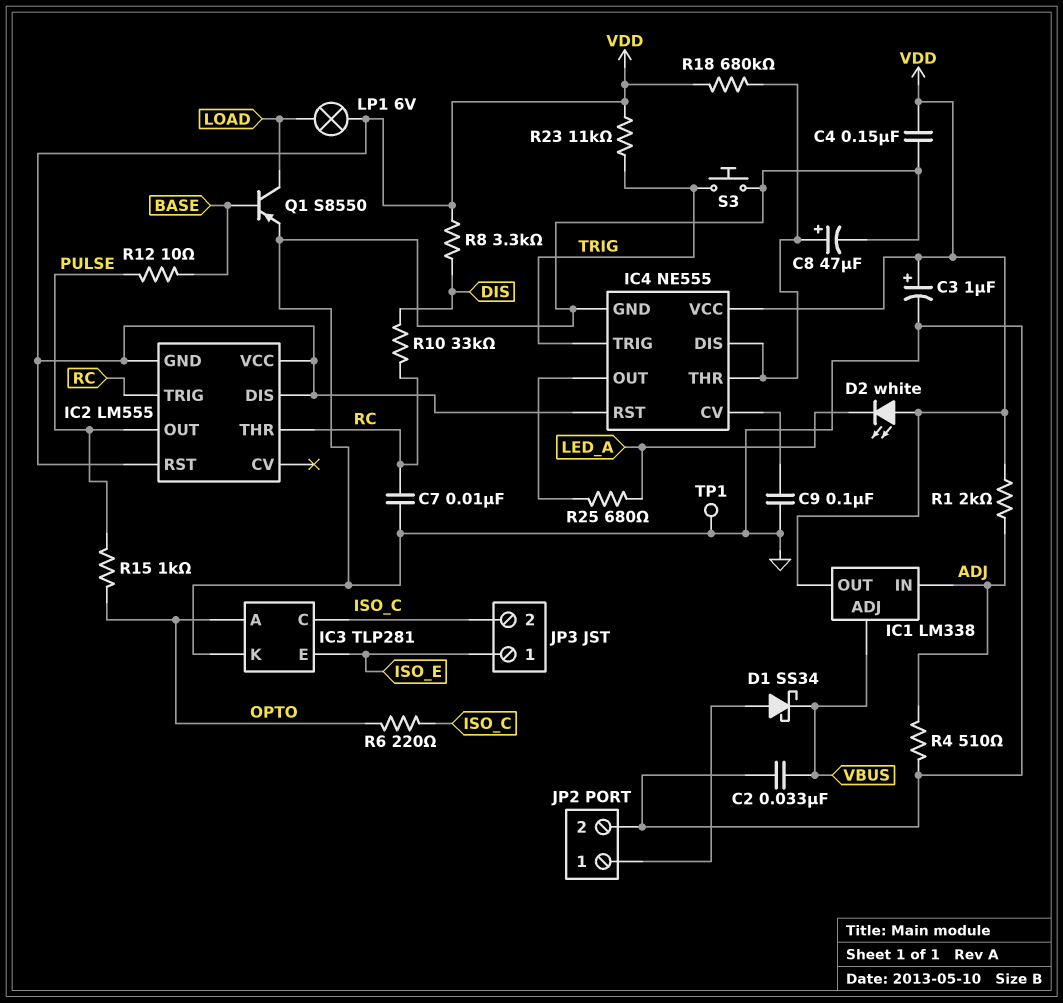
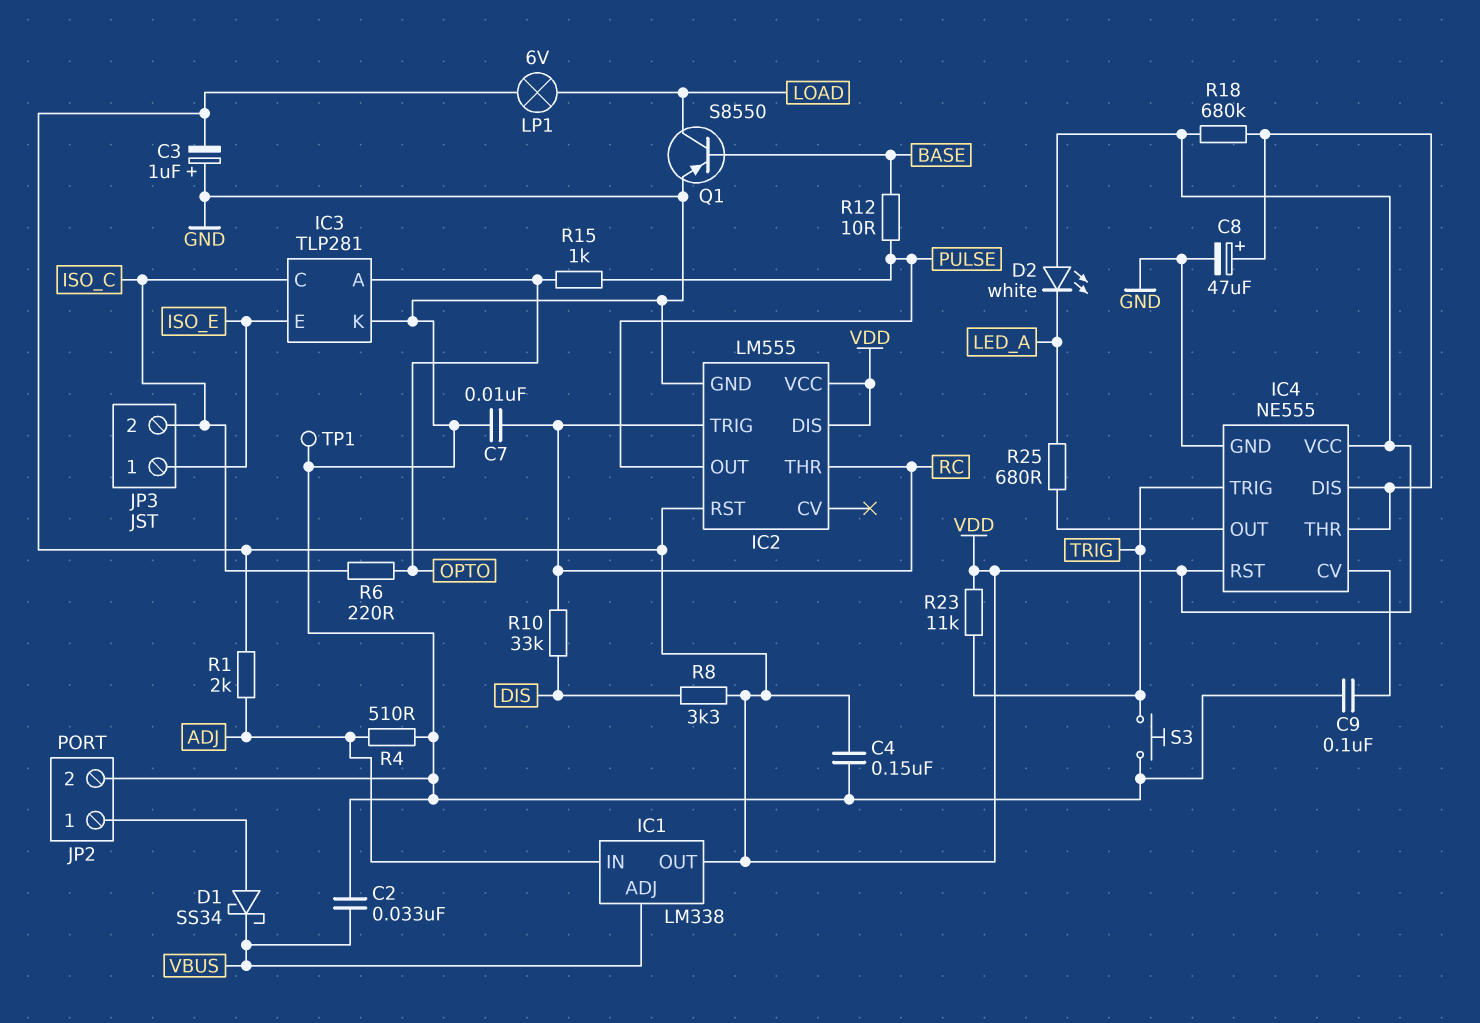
C3: 1uF (plus VDD, minus GND) -> 1uF (plus GND, minus VDD)
IC2 pin GND: VDD -> GND

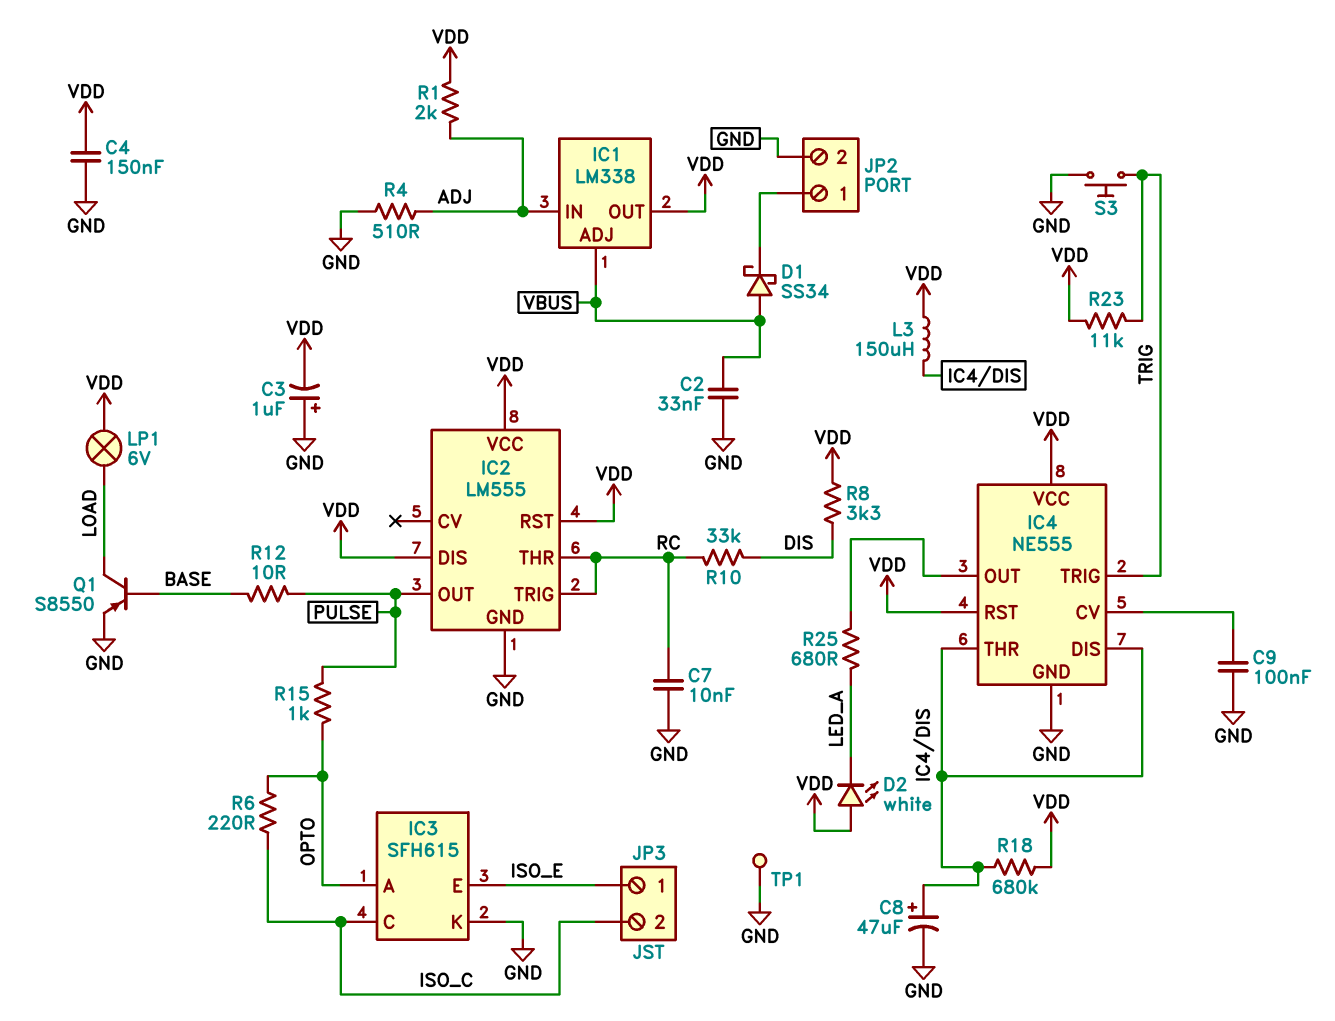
D1: schottky SS34 (A JP2/1, K VBUS) -> schottky SS34 (A VBUS, K JP2/1)
IC3: TLP281 -> SFH615
L3: none -> 150uH (IC4/DIS, VDD)

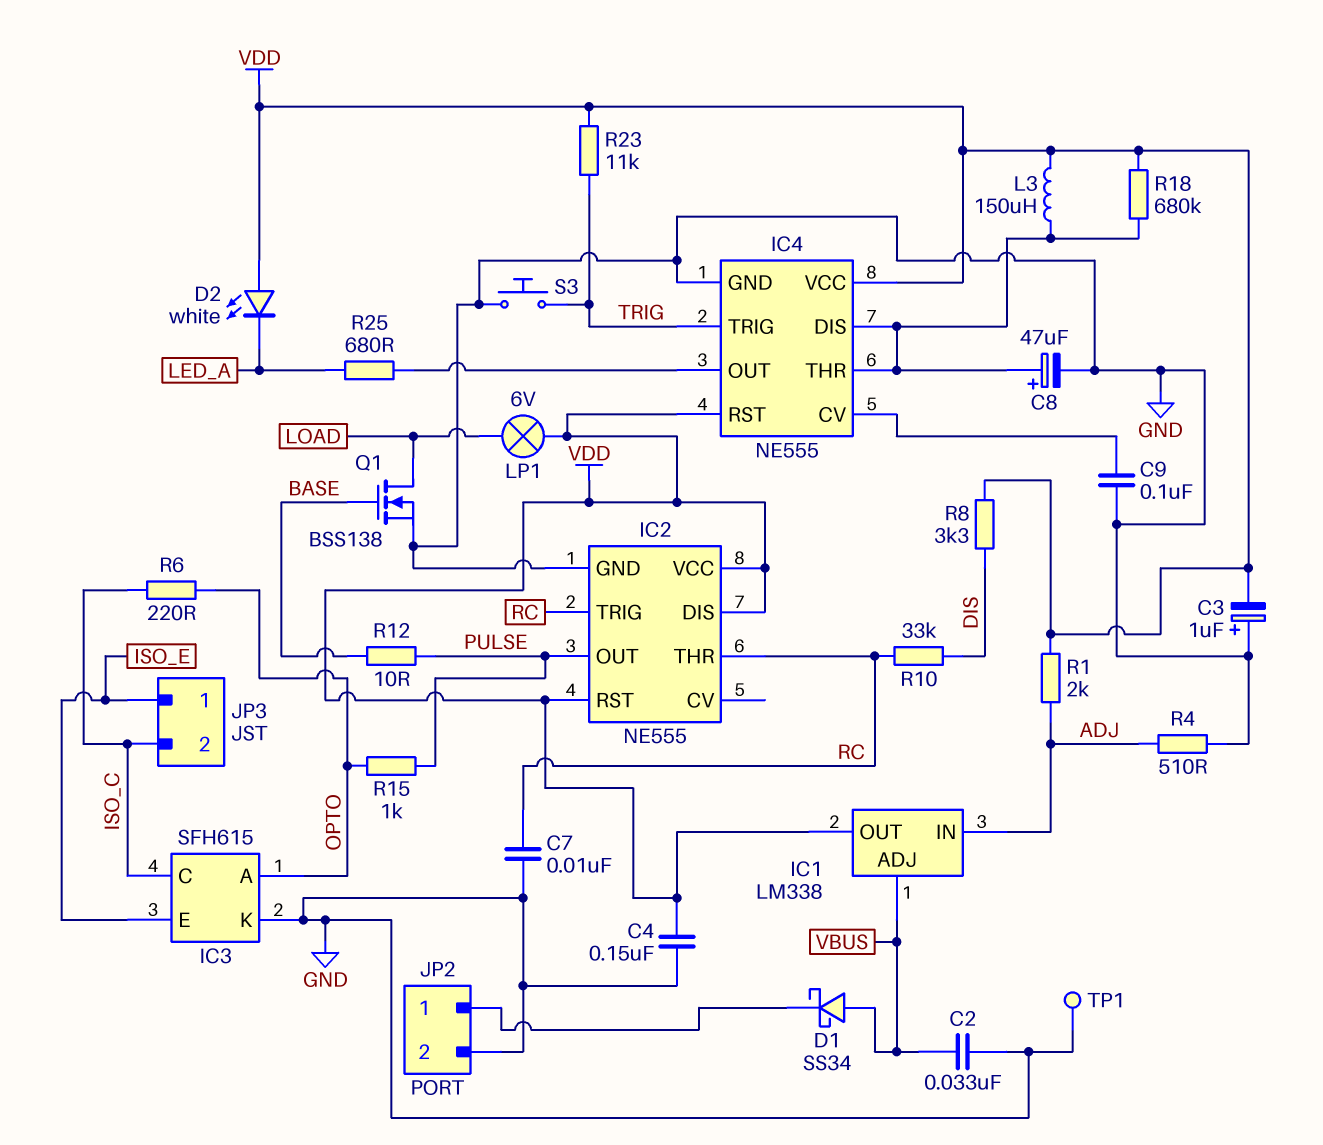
IC2: LM555 -> NE555
Q1: PNP S8550 (B BASE, C LOAD, E GND) -> NMOS BSS138 (G BASE, D LOAD, S GND)

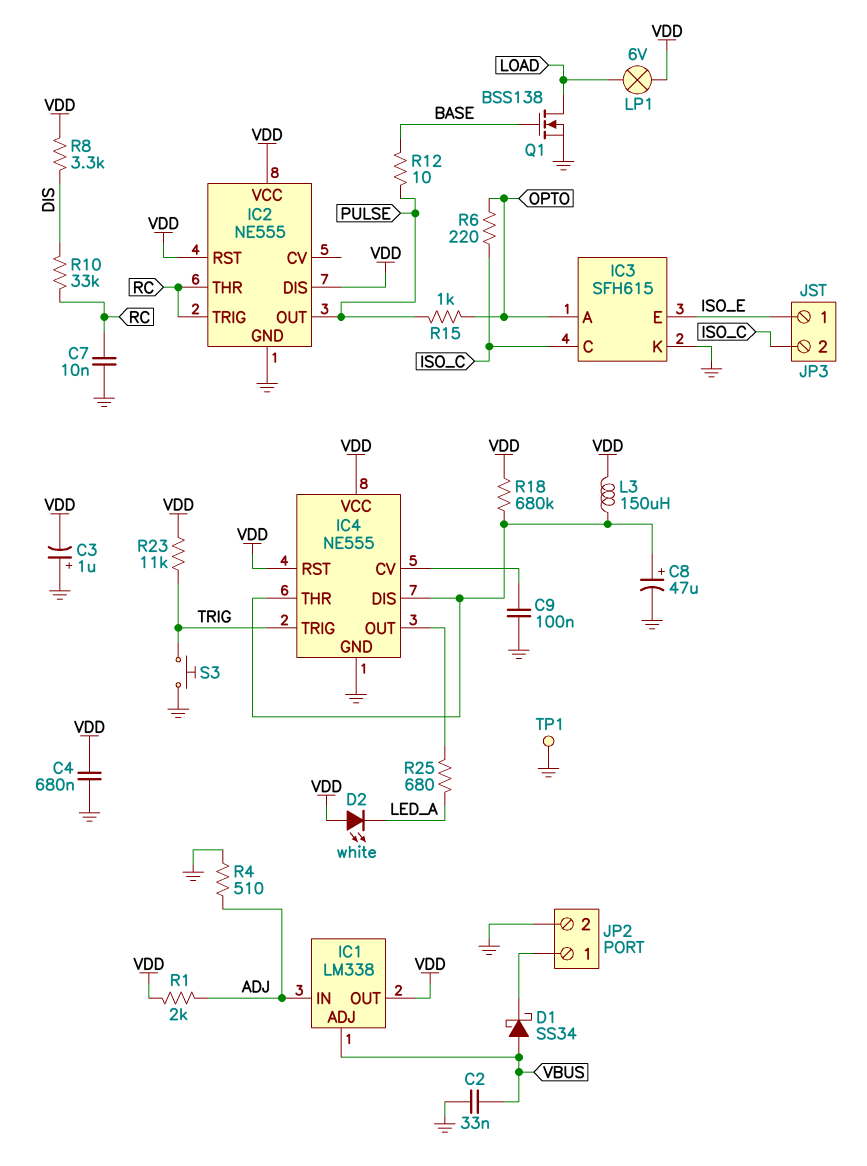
C4: 150nF (GND, VDD) -> 680nF (GND, VDD)

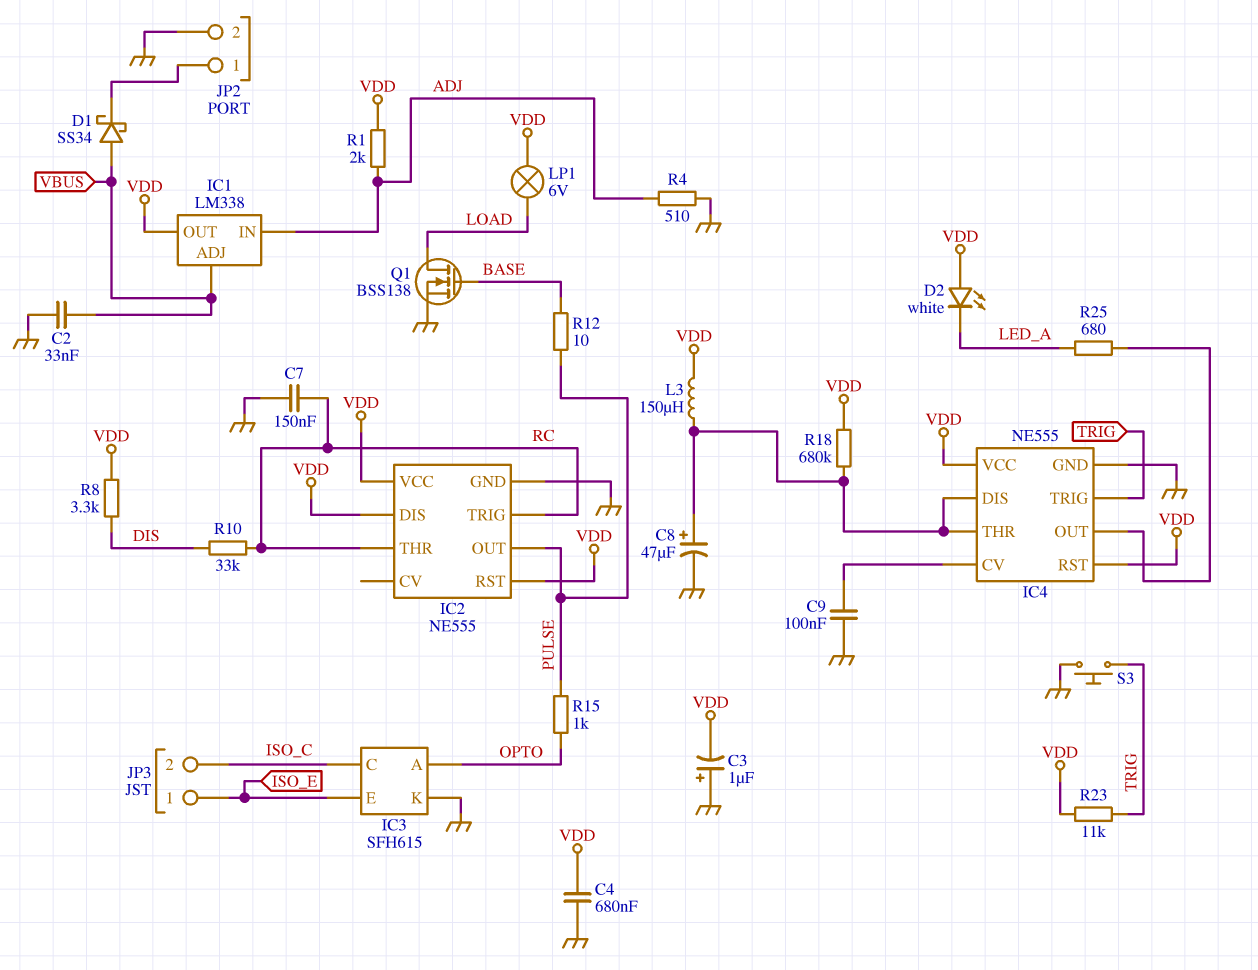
C7: 10nF (GND, RC) -> 150nF (GND, RC)
R6: 220 (ISO_C, OPTO) -> none
TP1: test point (GND) -> none

